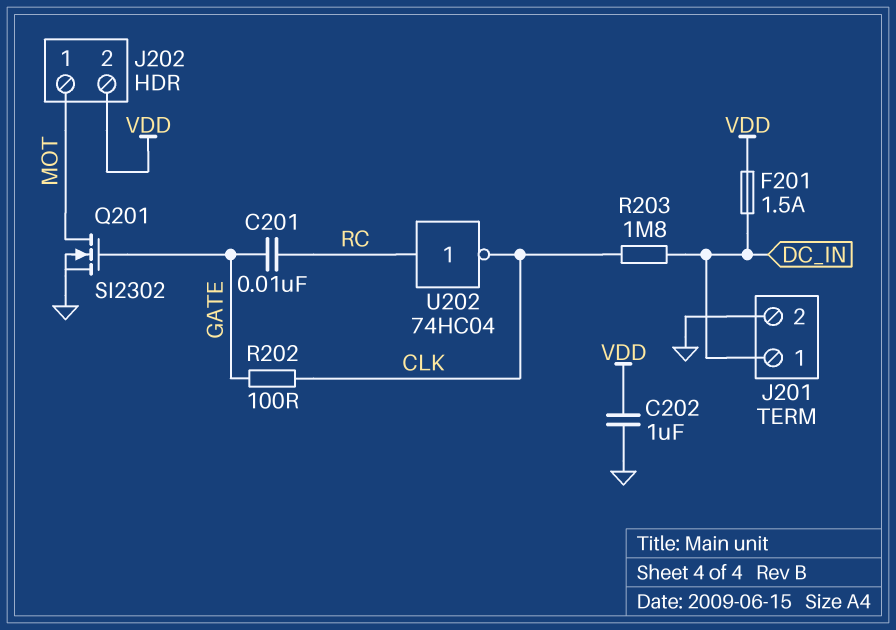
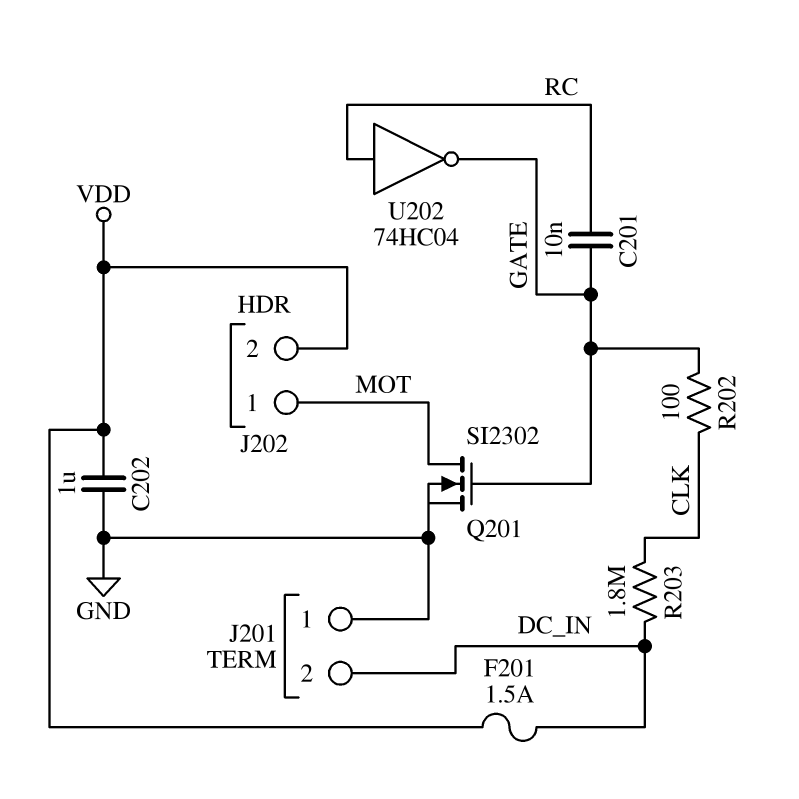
J201 pin 1: DC_IN -> GND
J201 pin 2: GND -> DC_IN
U202: NOT 74HC04 (in RC, out CLK) -> NOT 74HC04 (in RC, out GATE)

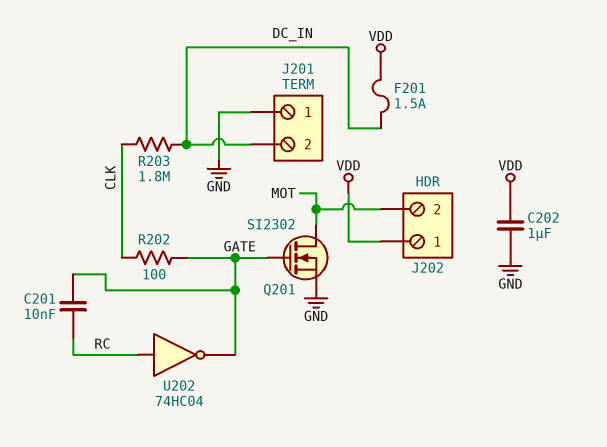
J202 pin 1: MOT -> VDD
J202 pin 2: VDD -> MOT

